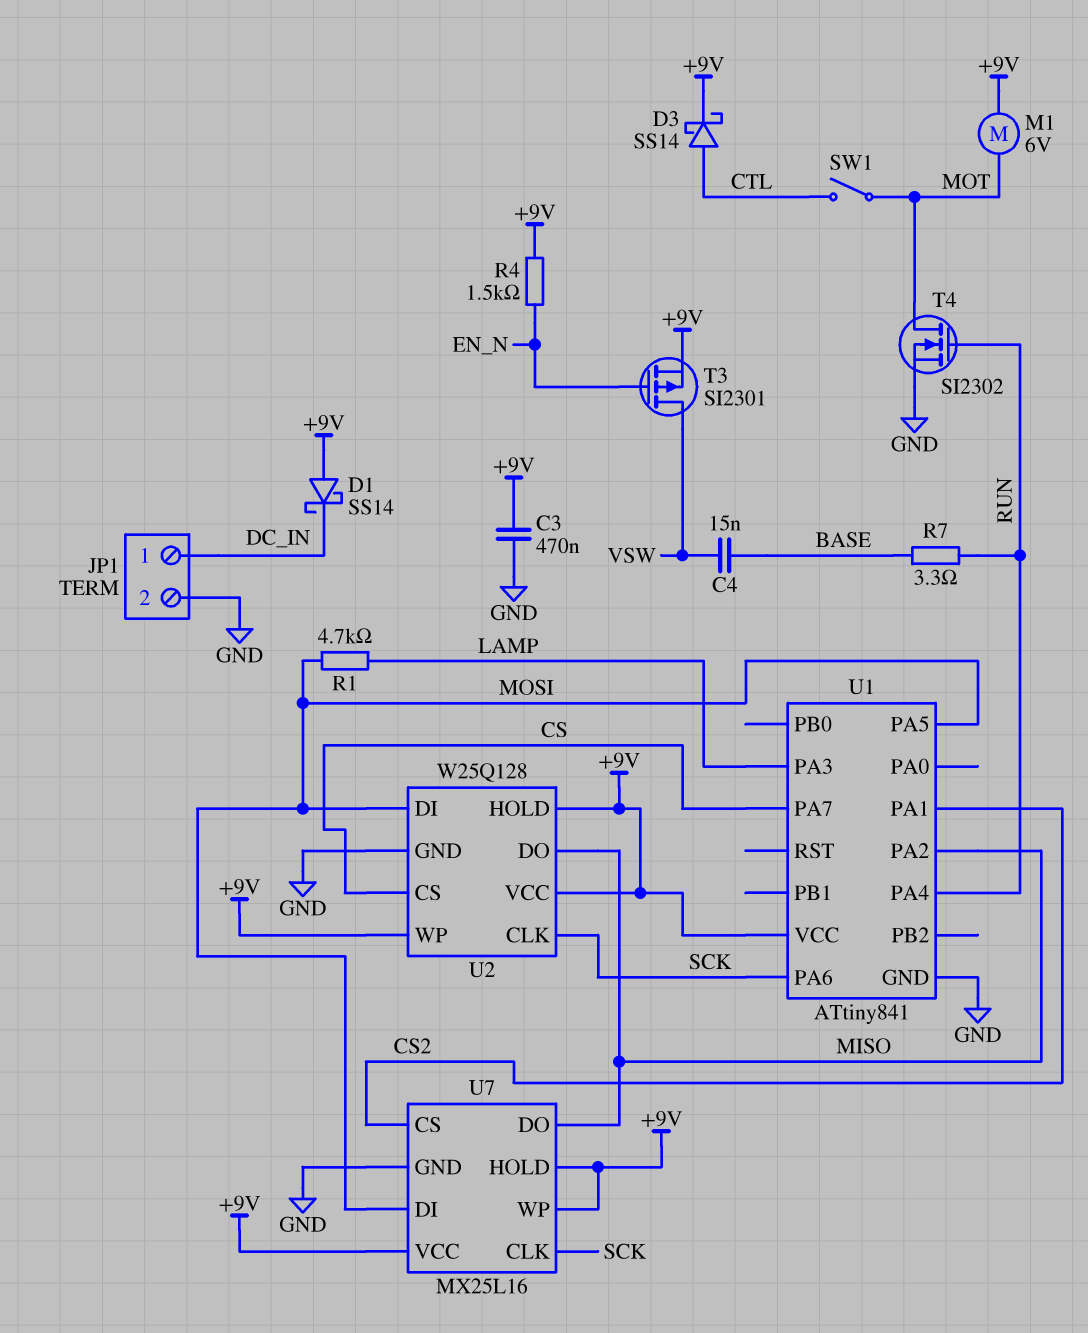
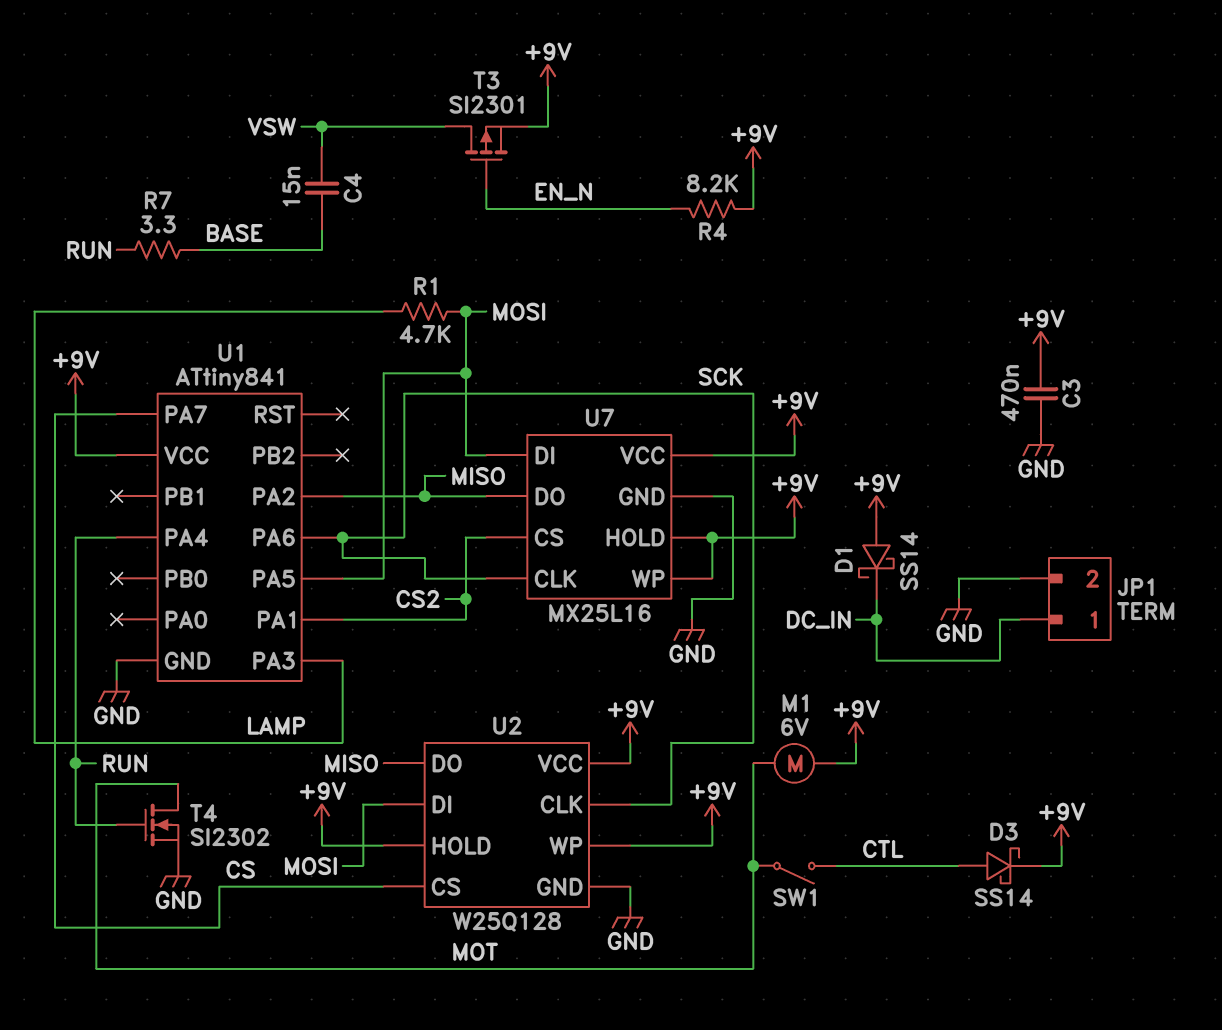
R4: 1.5k (+9V, EN_N) -> 8.2k (+9V, EN_N)

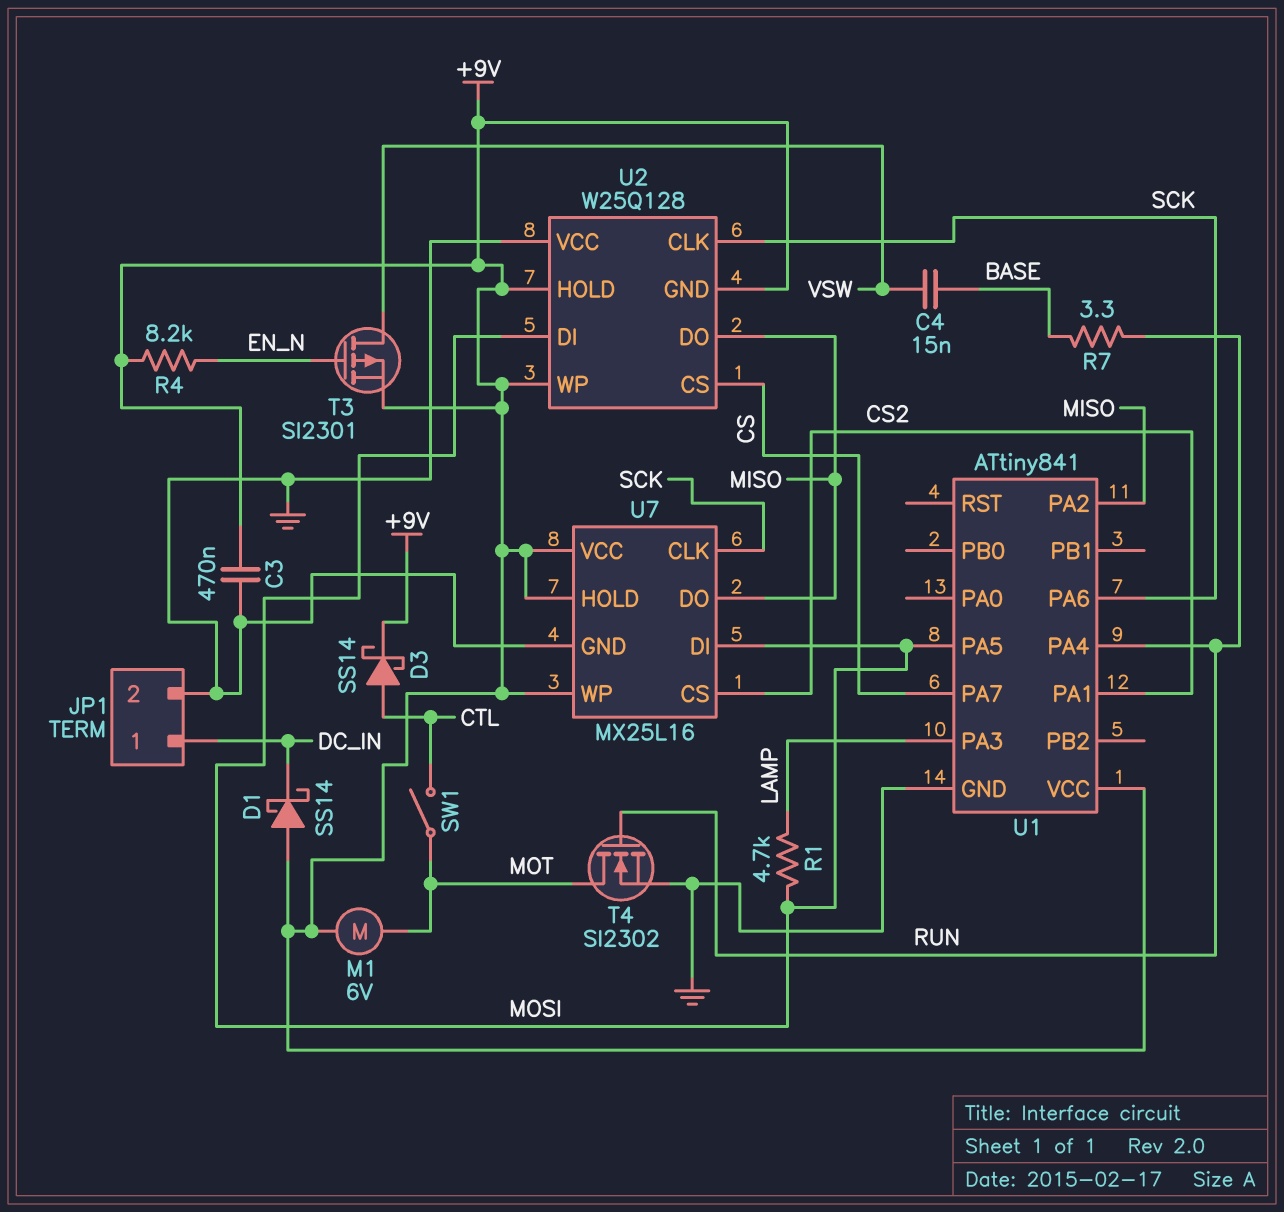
U2 pin GND: GND -> +9V
U2 pin VCC: +9V -> GND

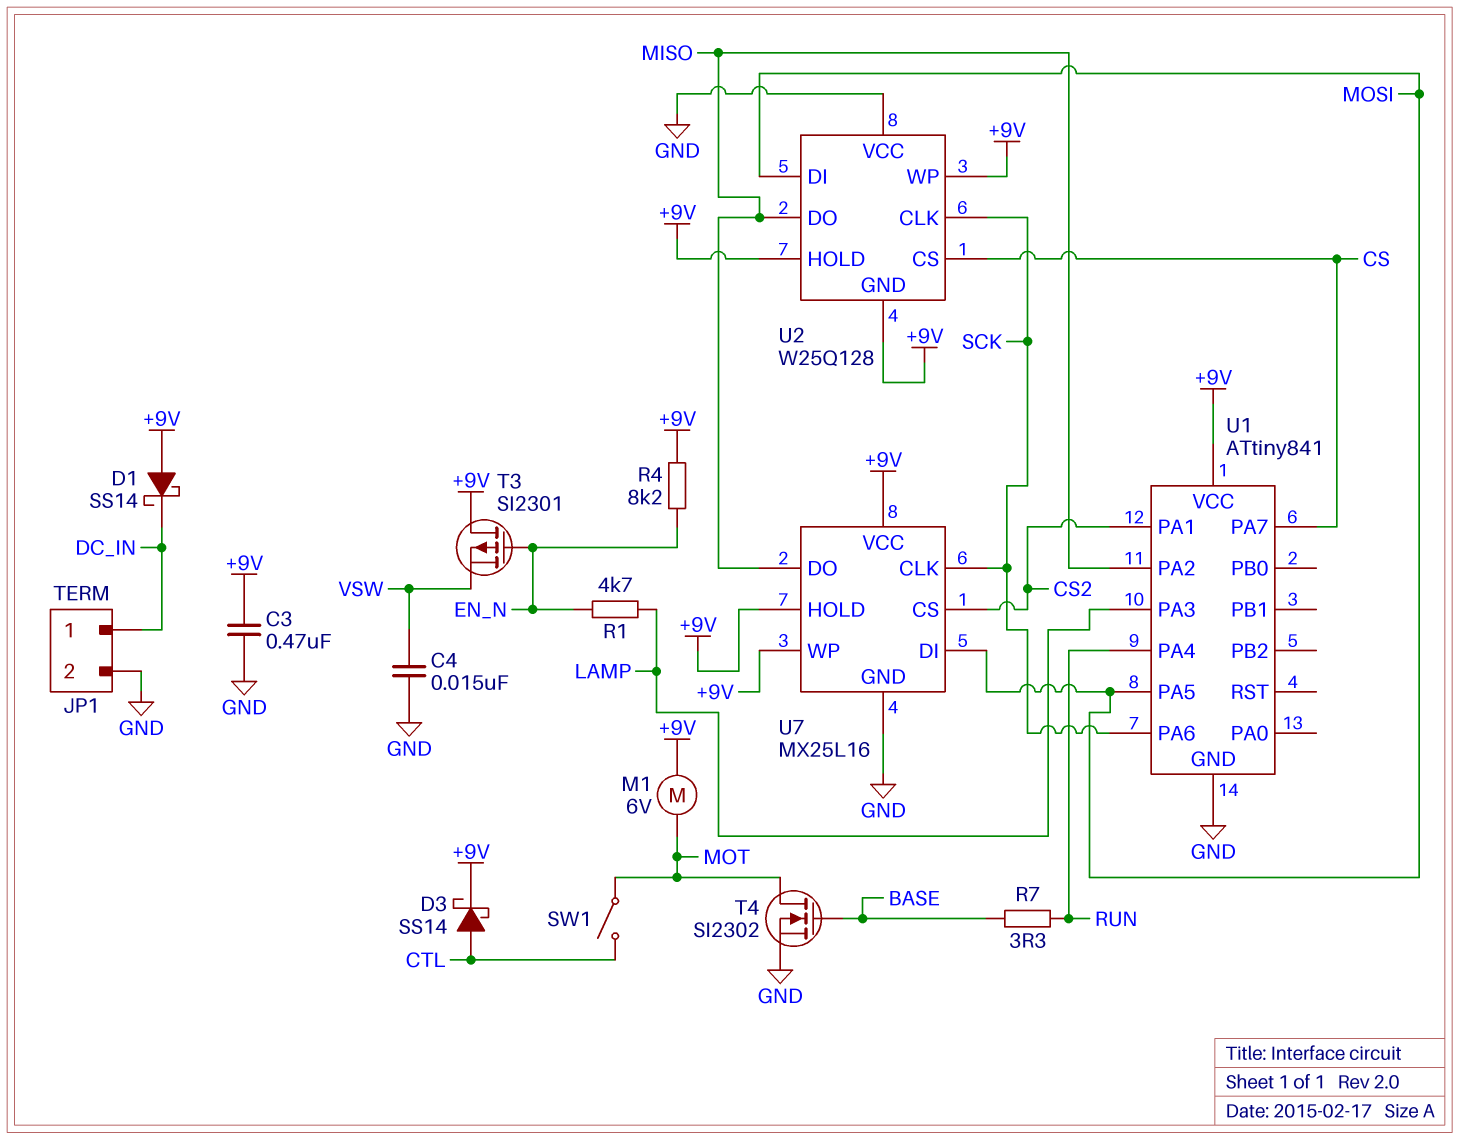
C4: 15nF (BASE, VSW) -> 15nF (GND, VSW)
R1: 4.7k (LAMP, MOSI) -> 4.7k (EN_N, LAMP)
T3: PMOS SI2301 (G EN_N, D VSW, S +9V) -> PMOS SI2301 (G EN_N, D +9V, S VSW)
T4: NMOS SI2302 (G RUN, D MOT, S GND) -> NMOS SI2302 (G BASE, D MOT, S GND)

